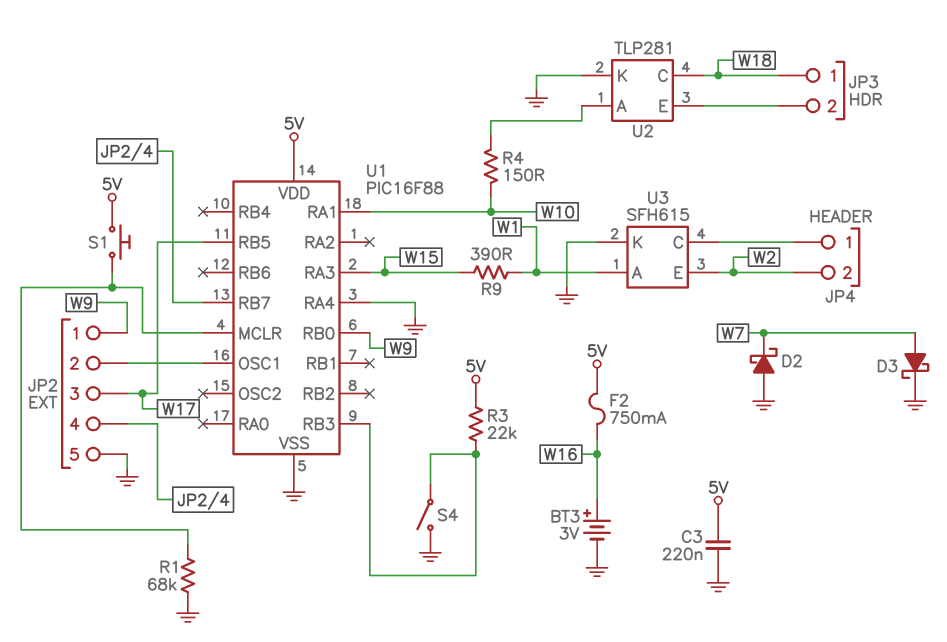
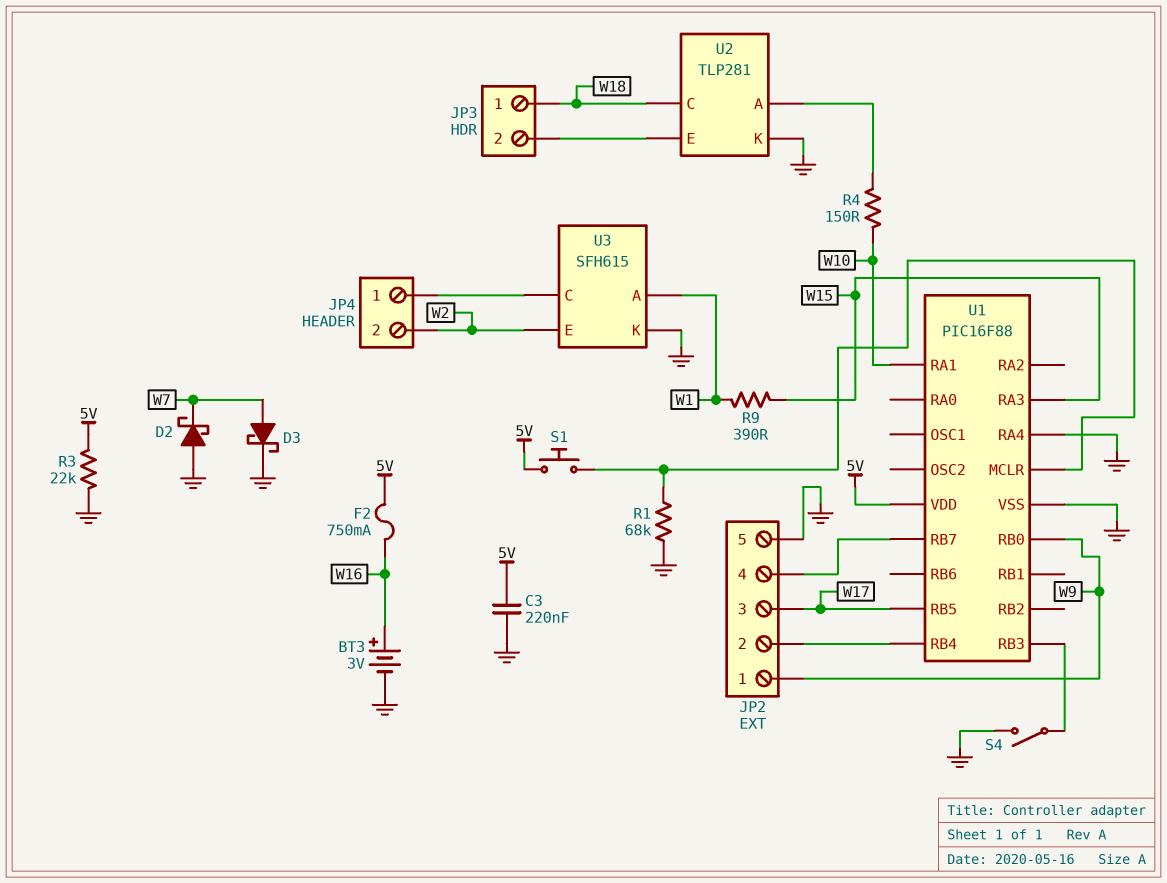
R3: 22k (5V, U1/RB3) -> 22k (5V, GND)
U1 pin OSC1: JP2/2 -> none
U1 pin RB4: none -> JP2/2

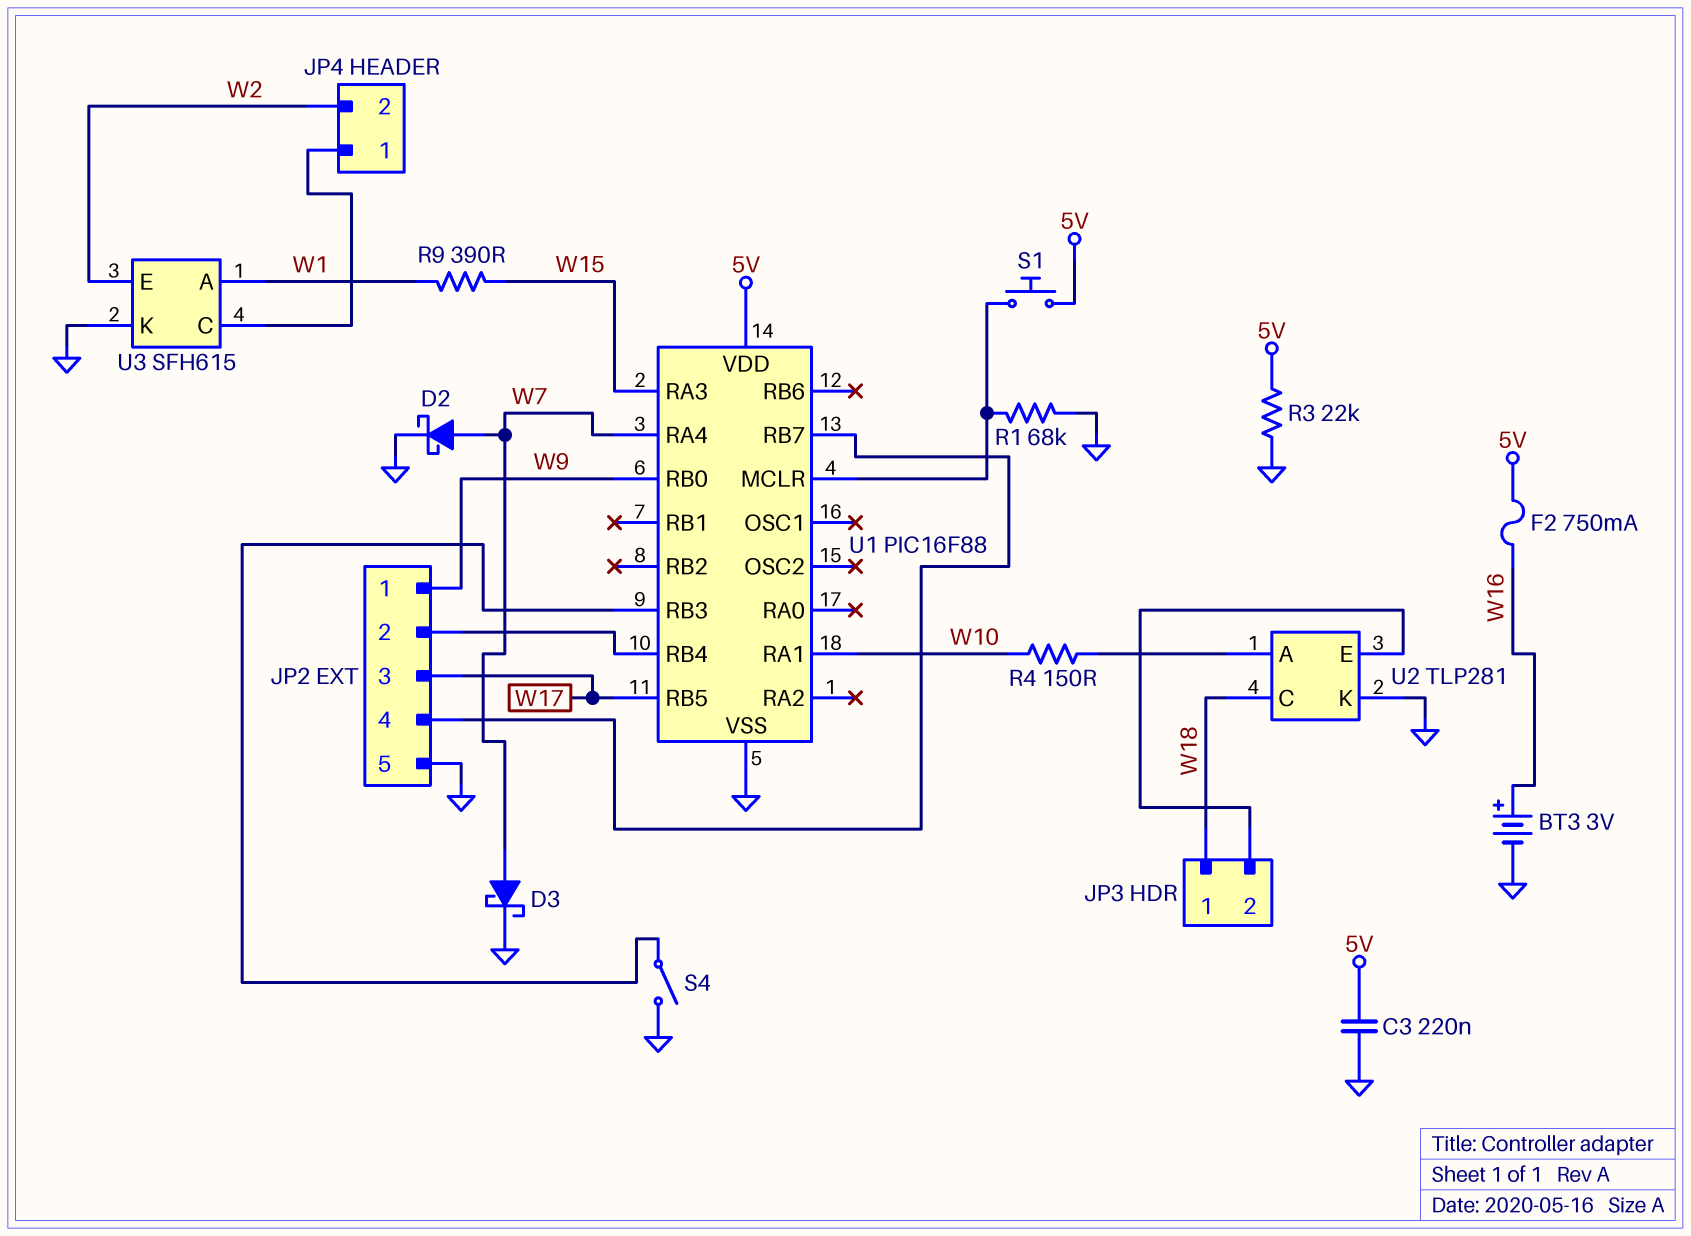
D2: schottky (A GND, K W7) -> schottky (A W7, K GND)
U1 pin RA4: GND -> W7

